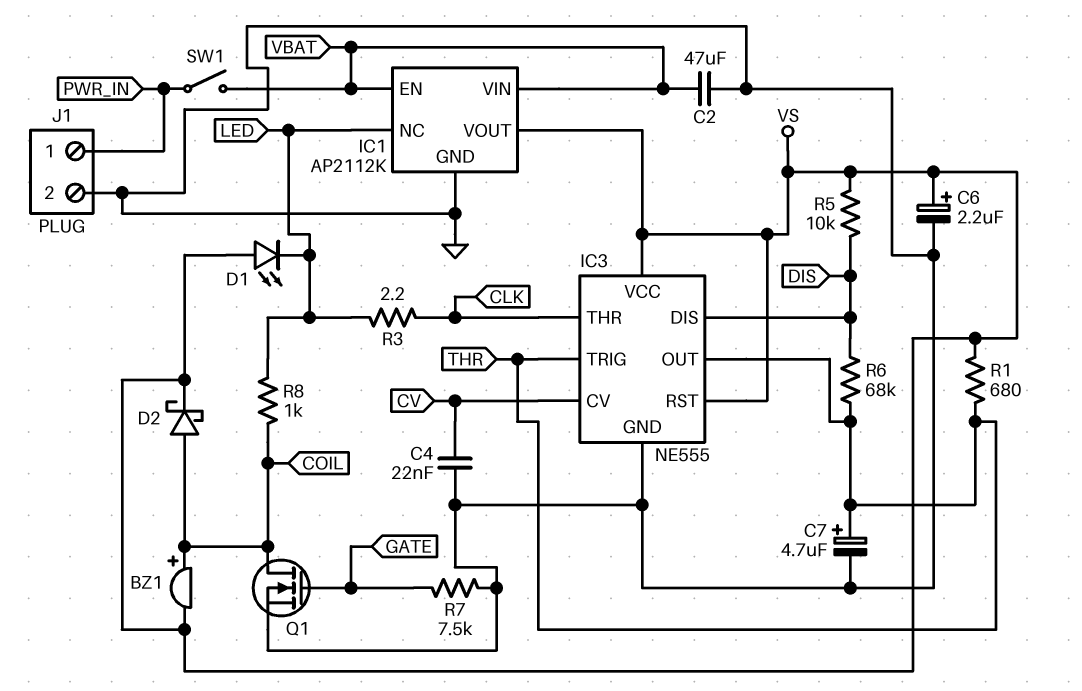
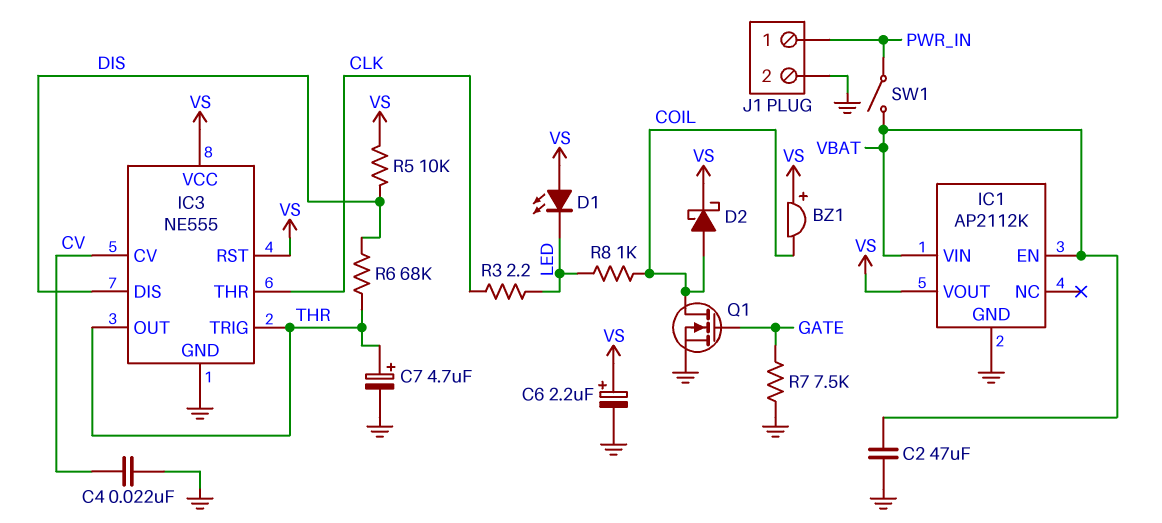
BZ1: buzzer (plus COIL, minus VS) -> buzzer (plus VS, minus COIL)
IC1 pin NC: LED -> none
R1: 680 (THR, VS) -> none

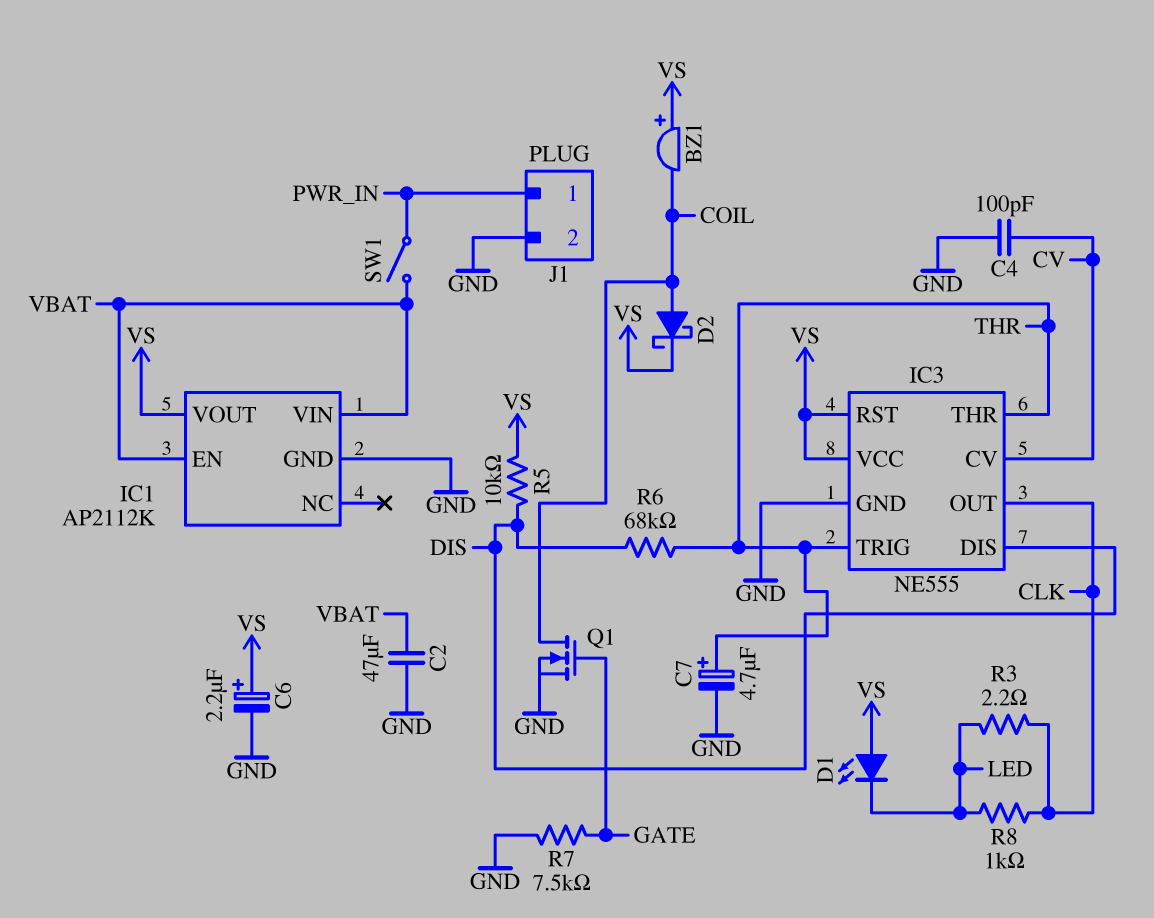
C4: 22nF (CV, GND) -> 100pF (CV, GND)
IC3 pin OUT: THR -> CLK
IC3 pin THR: CLK -> THR
R8: 1k (COIL, LED) -> 1k (CLK, LED)

